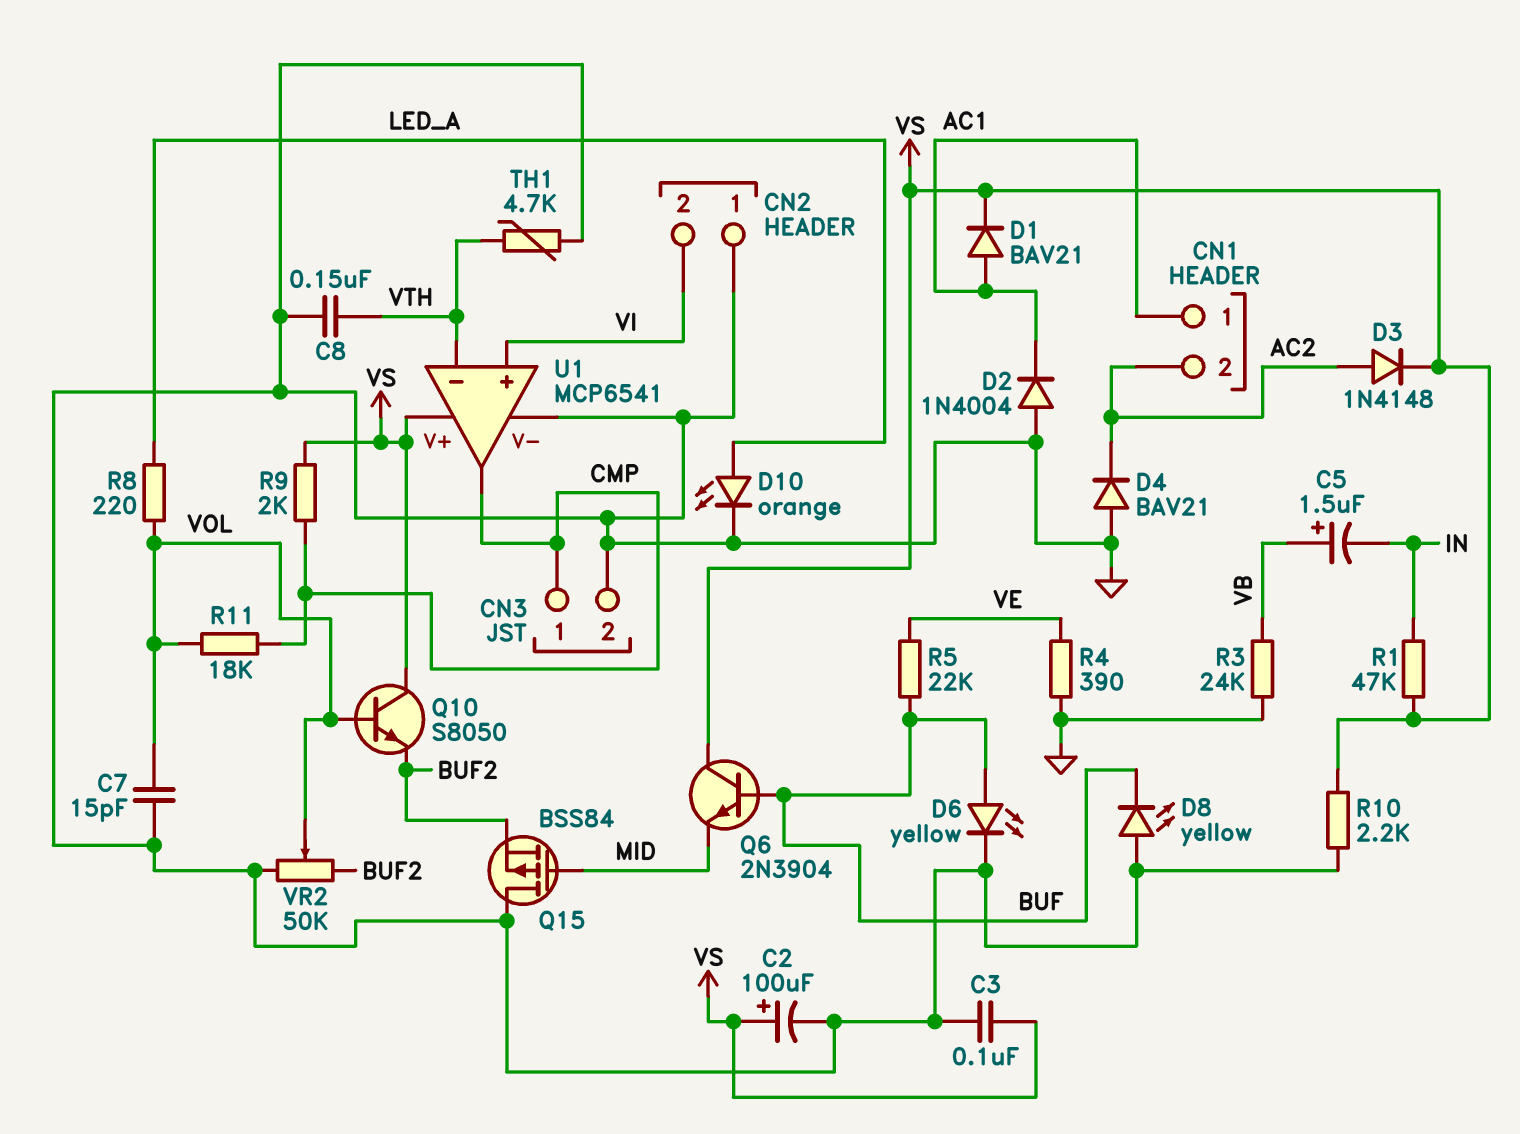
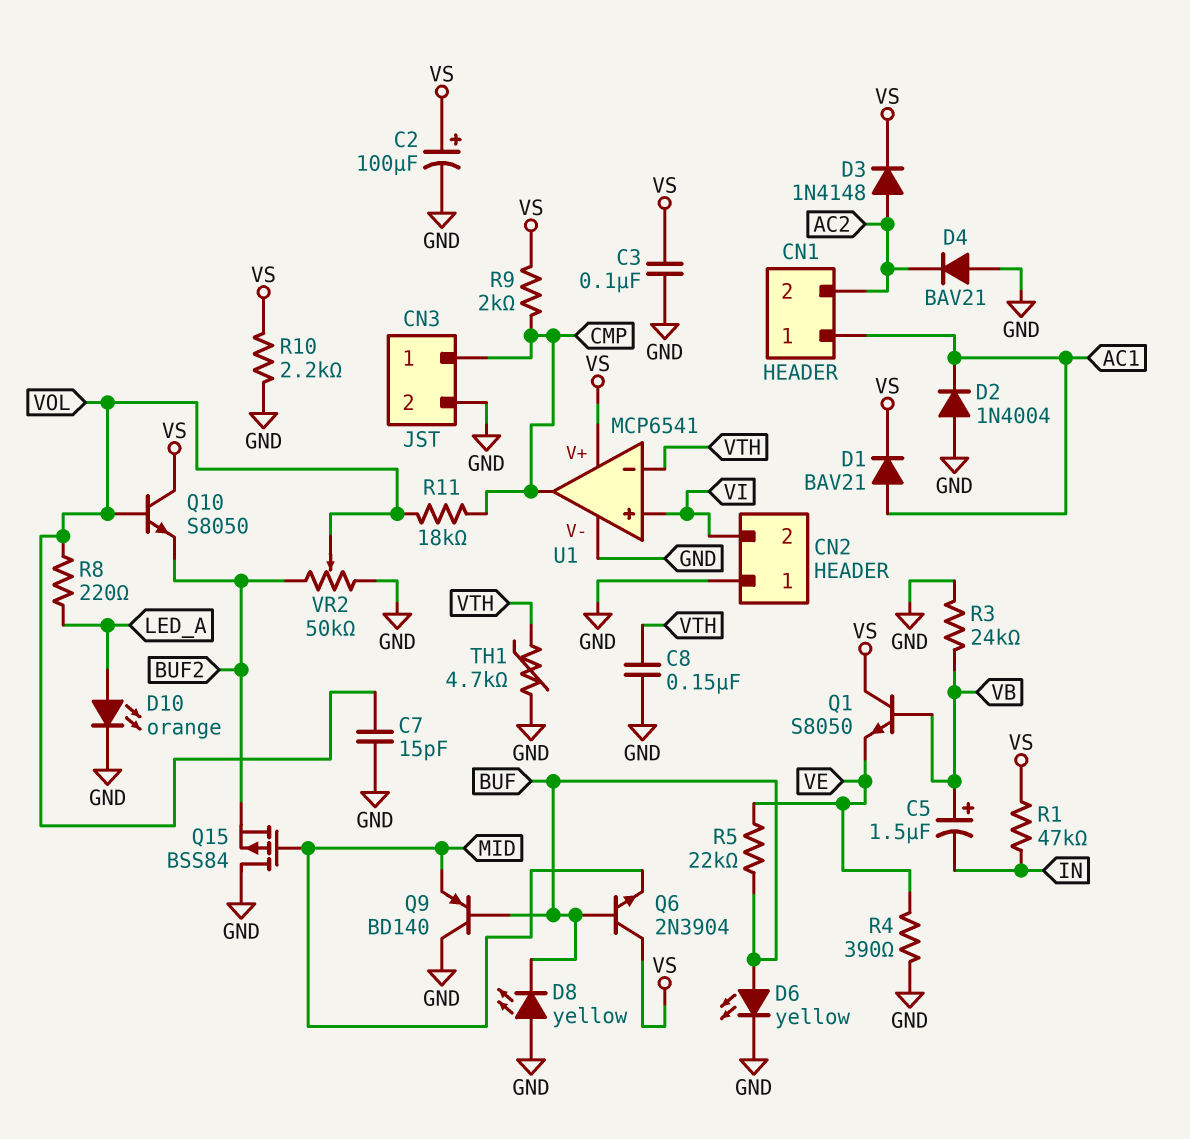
Q1: none -> NPN S8050 (B VB, C VS, E VE)
Q9: none -> PNP BD140 (B BUF, C GND, E MID)

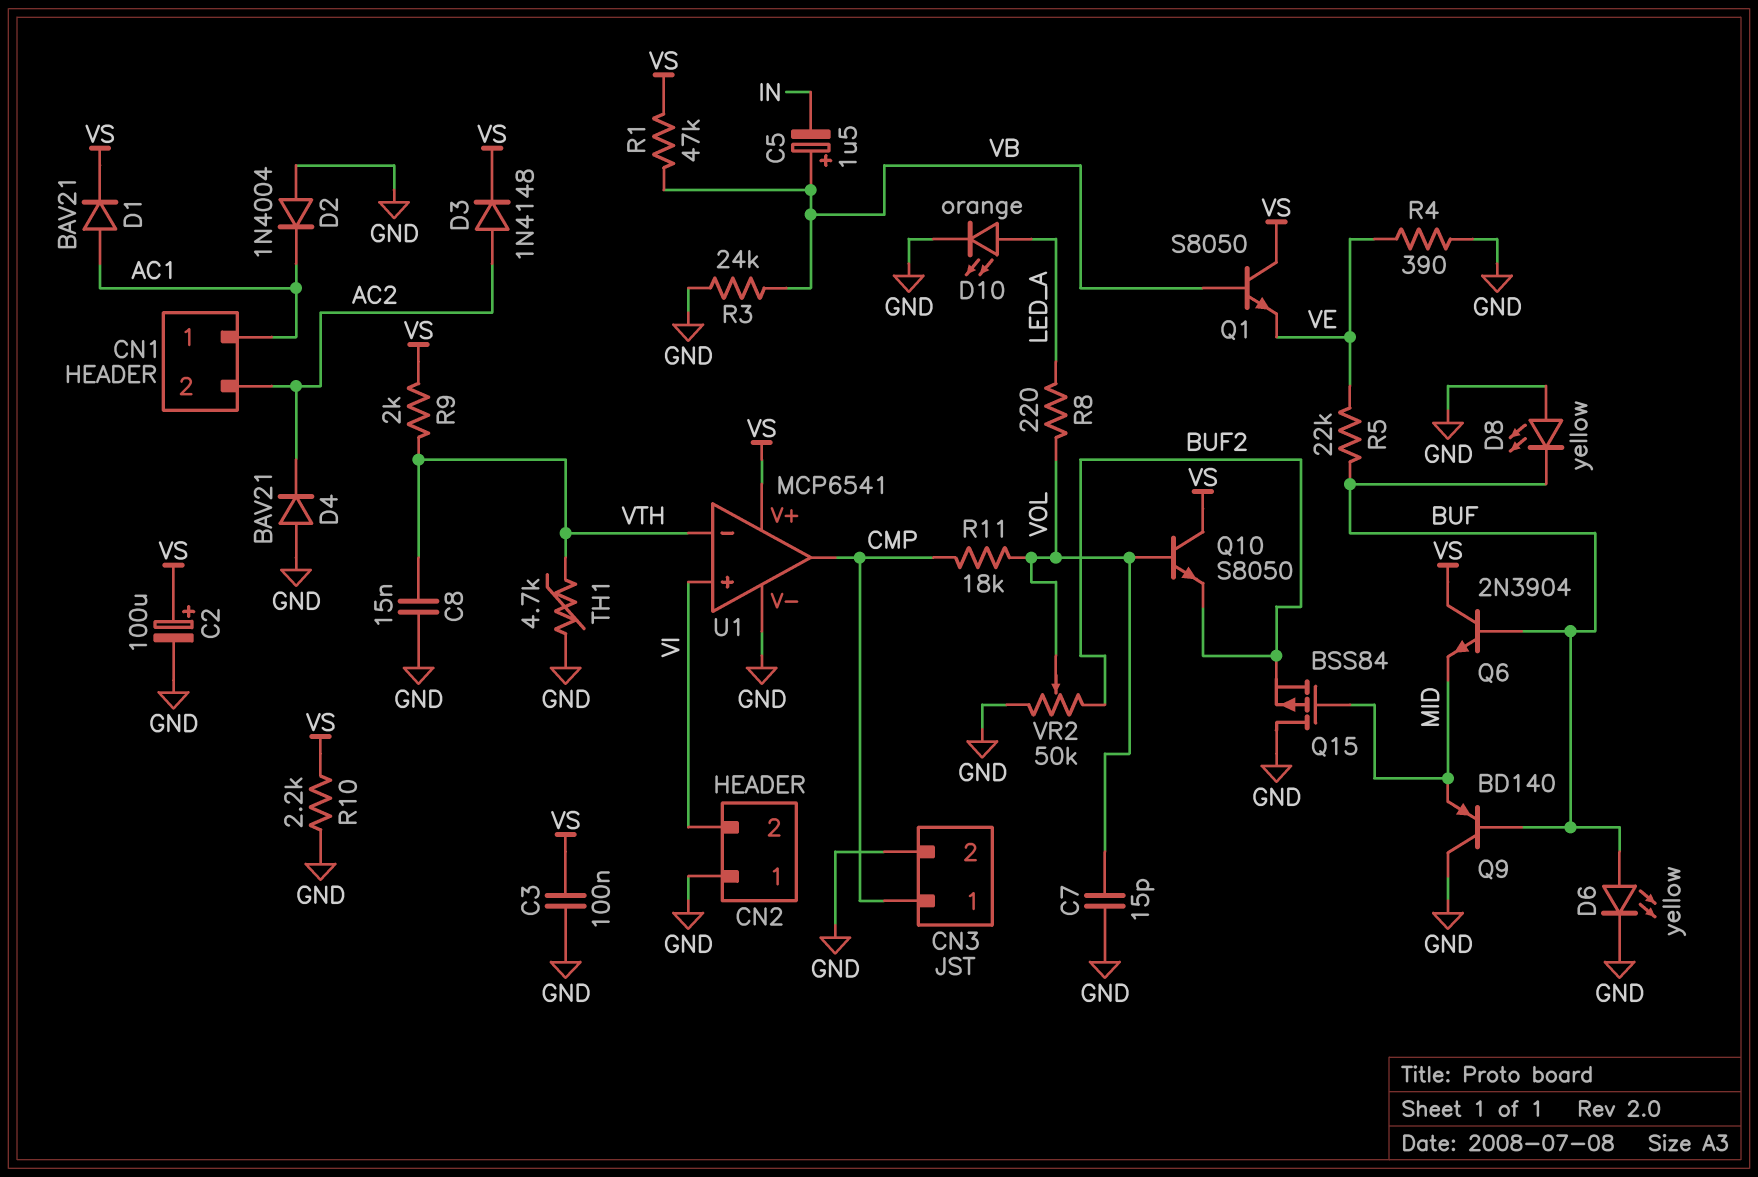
C8: 150nF (GND, VTH) -> 15nF (GND, VTH)
R1: 47k (IN, VS) -> 47k (VB, VS)
R9: 2k (CMP, VS) -> 2k (VS, VTH)

